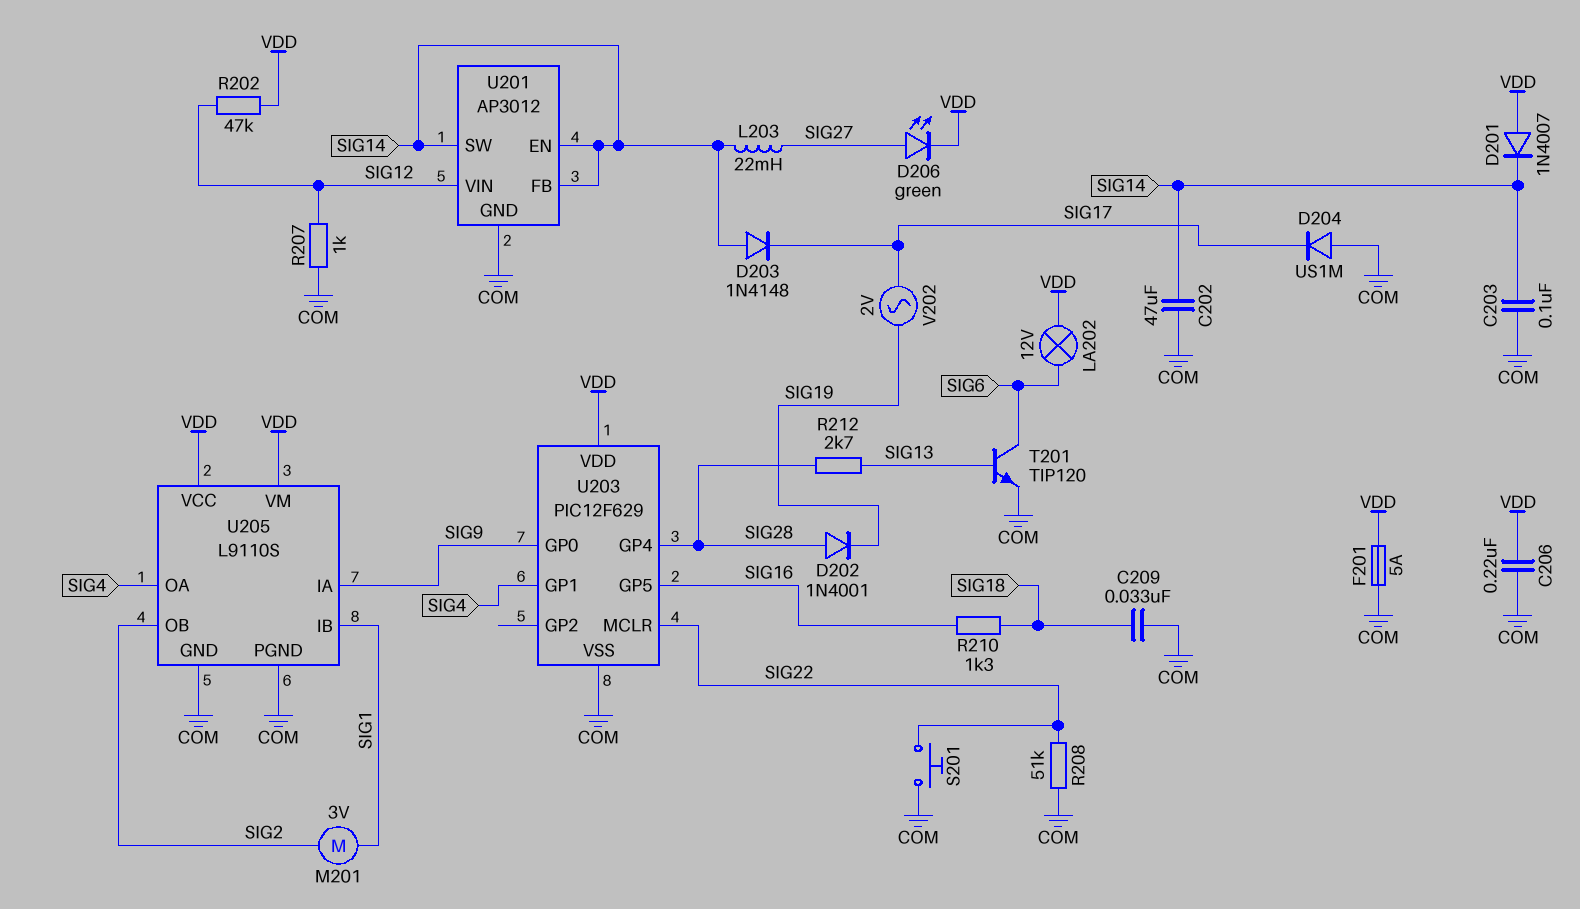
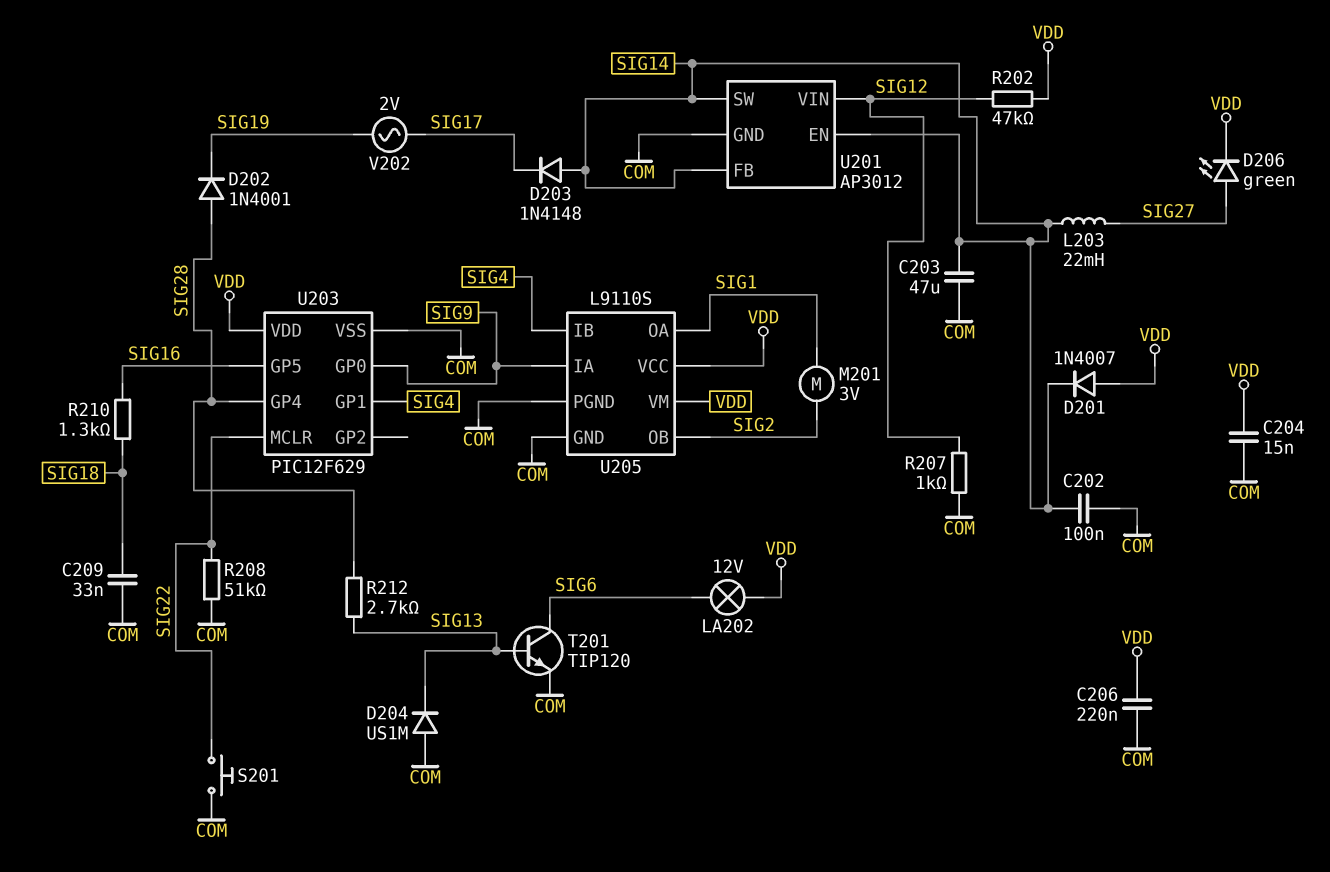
C202: 47uF (COM, SIG14) -> 100nF (COM, SIG14)
C203: 100nF (COM, SIG14) -> 47uF (COM, SIG14)
C204: none -> 15nF (COM, VDD)
D204: diode US1M (A COM, K SIG17) -> diode US1M (A COM, K SIG13)
F201: 5A (COM, VDD) -> none
U205 pin IB: SIG1 -> SIG4
U205 pin OA: SIG4 -> SIG1

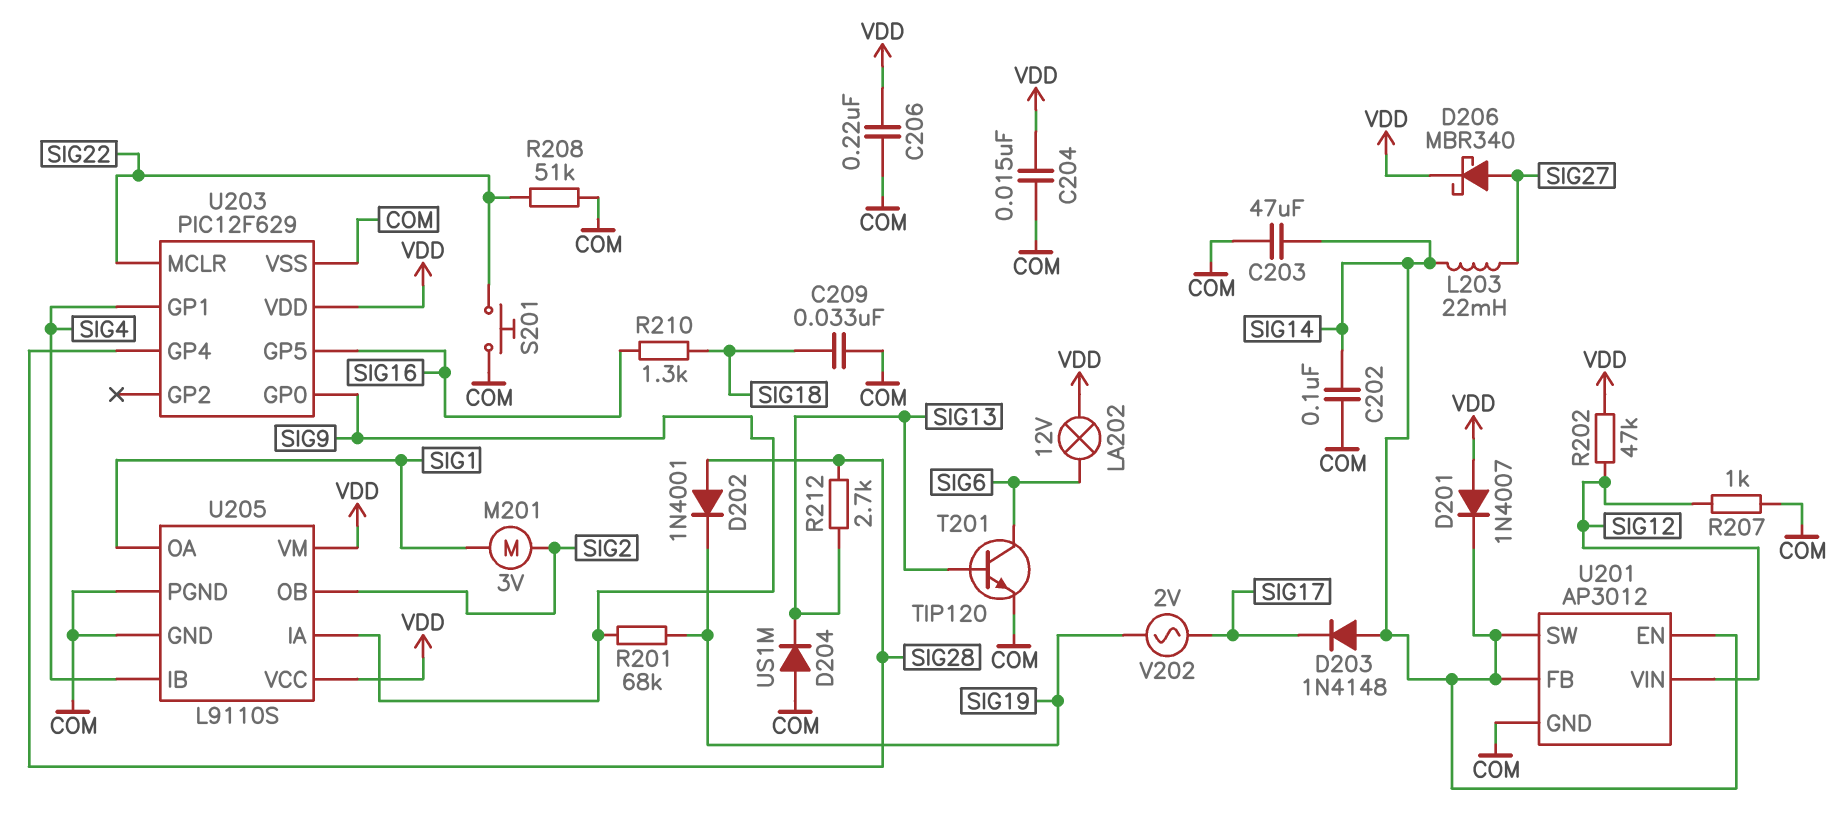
D206: LED green (A SIG27, K VDD) -> schottky MBR340 (A SIG27, K VDD)
R201: none -> 68k (SIG9, SIG19)

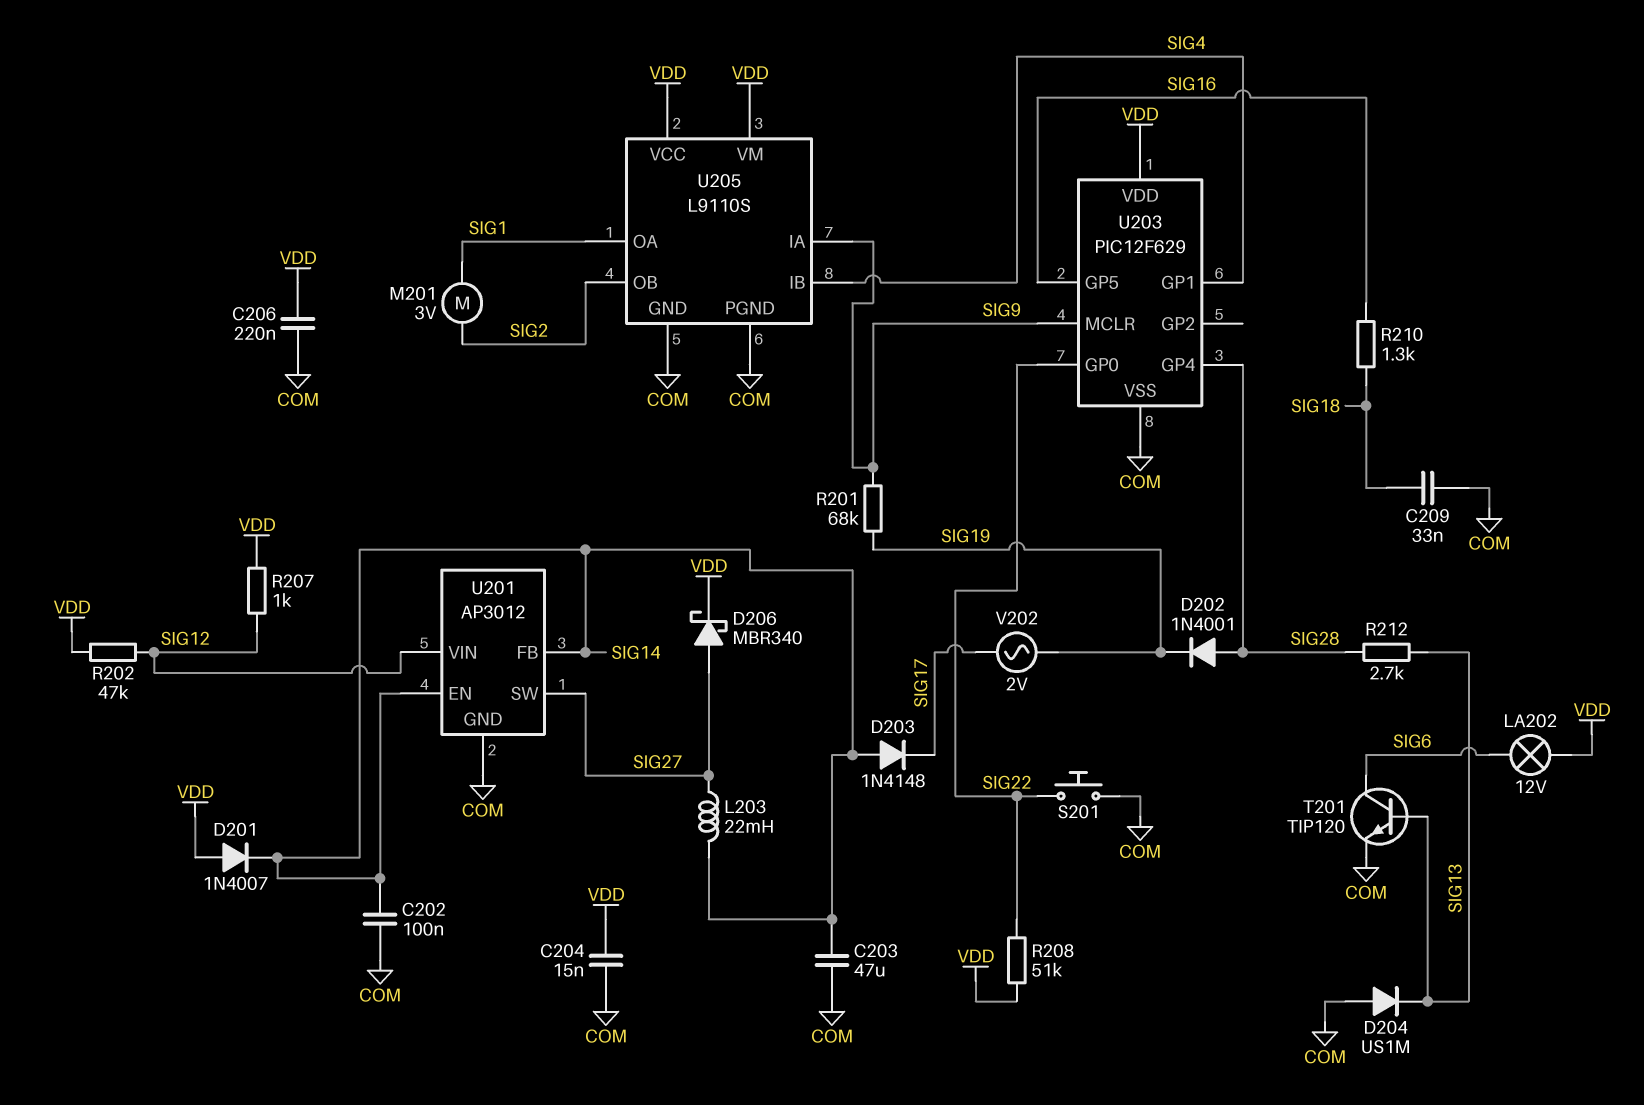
R207: 1k (COM, SIG12) -> 1k (SIG12, VDD)
R208: 51k (COM, SIG22) -> 51k (SIG22, VDD)
U201 pin SW: SIG14 -> SIG27
U203 pin GP0: SIG9 -> SIG22
U203 pin MCLR: SIG22 -> SIG9

